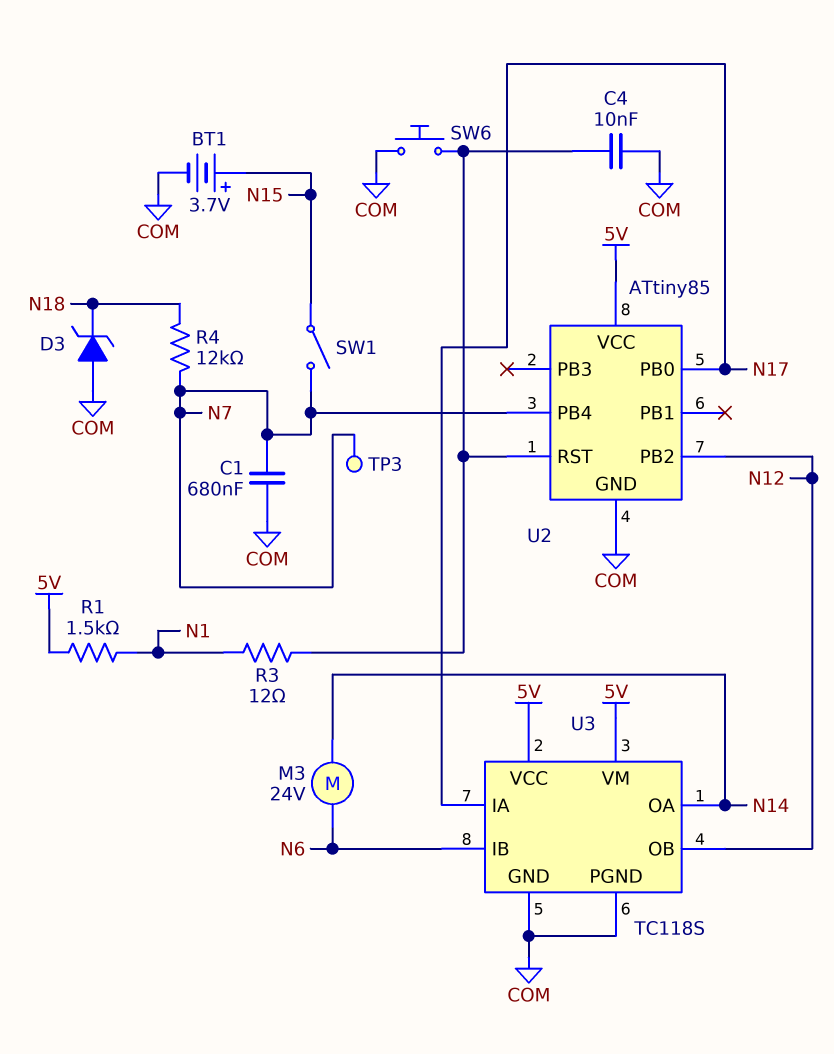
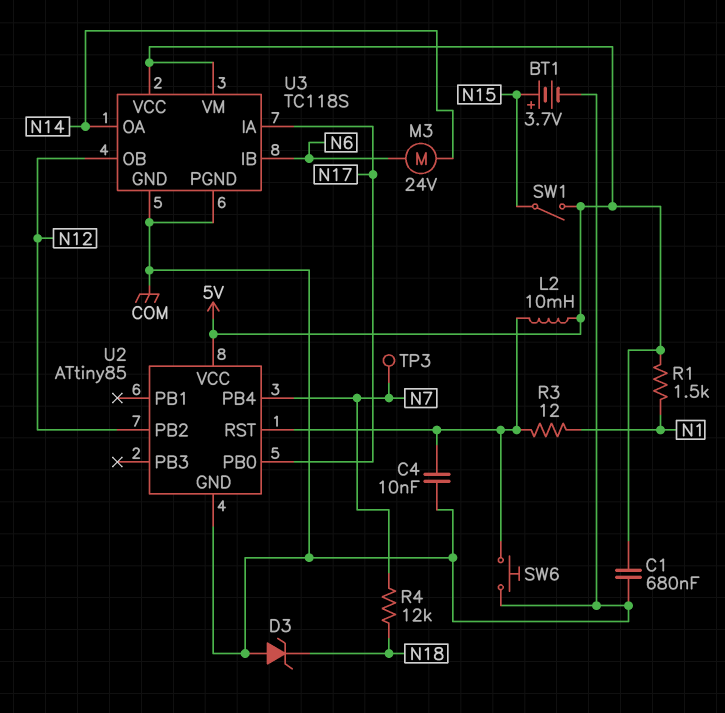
C1: 680nF (COM, N7) -> 680nF (5V, COM)
L2: none -> 10mH (5V, U2/RST)
SW1: switch (N7, N15) -> switch (5V, N15)

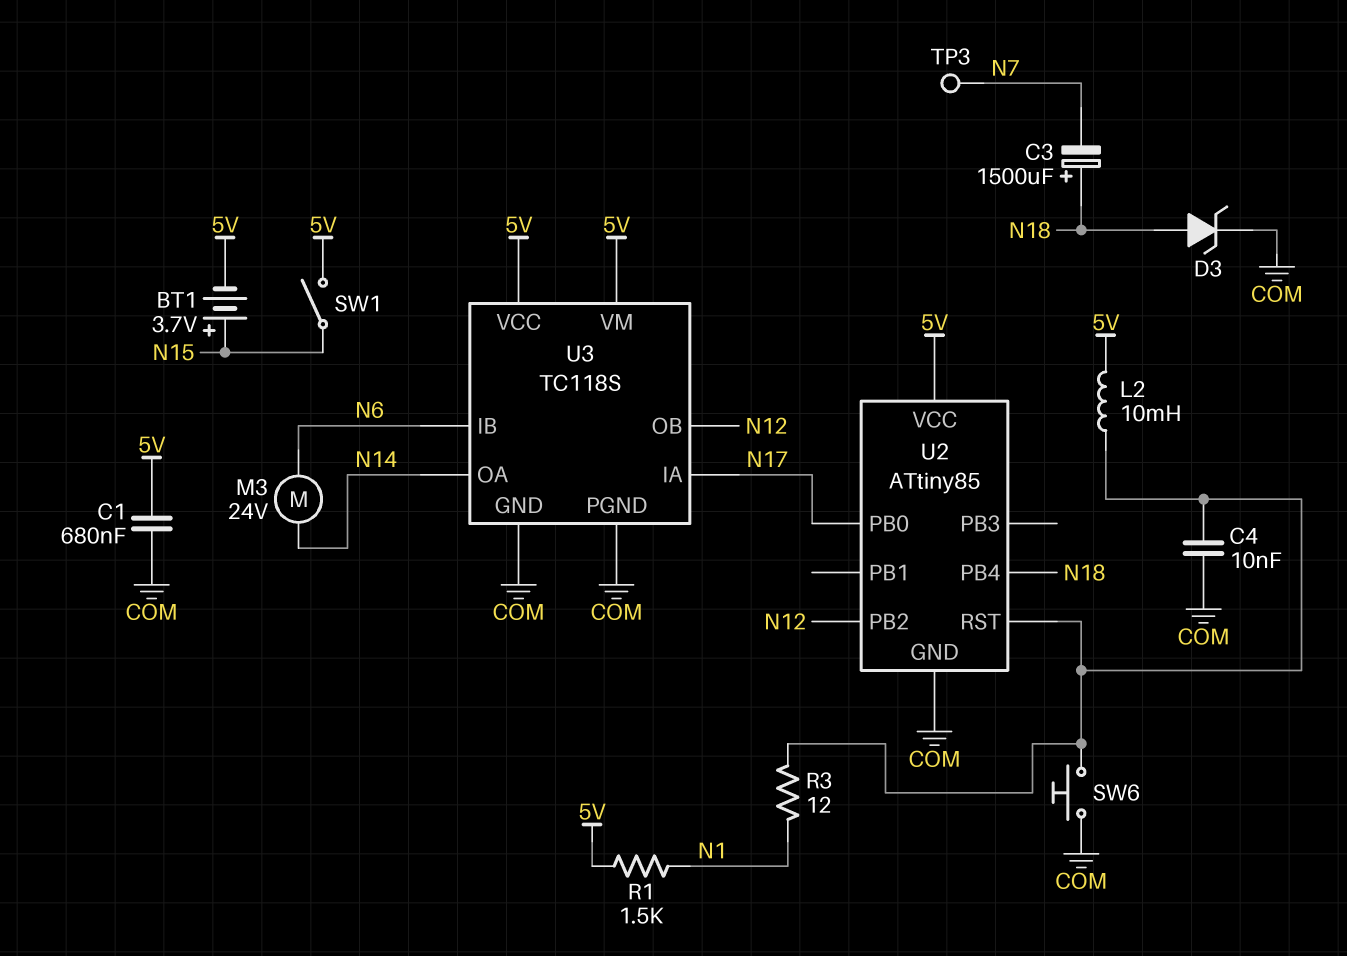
BT1: 3.7V (plus N15, minus COM) -> 3.7V (plus N15, minus 5V)
C3: none -> 1500uF (plus N18, minus N7)
D3: zener (A COM, K N18) -> zener (A N18, K COM)
R4: 12k (N7, N18) -> none
U2 pin PB4: N7 -> N18

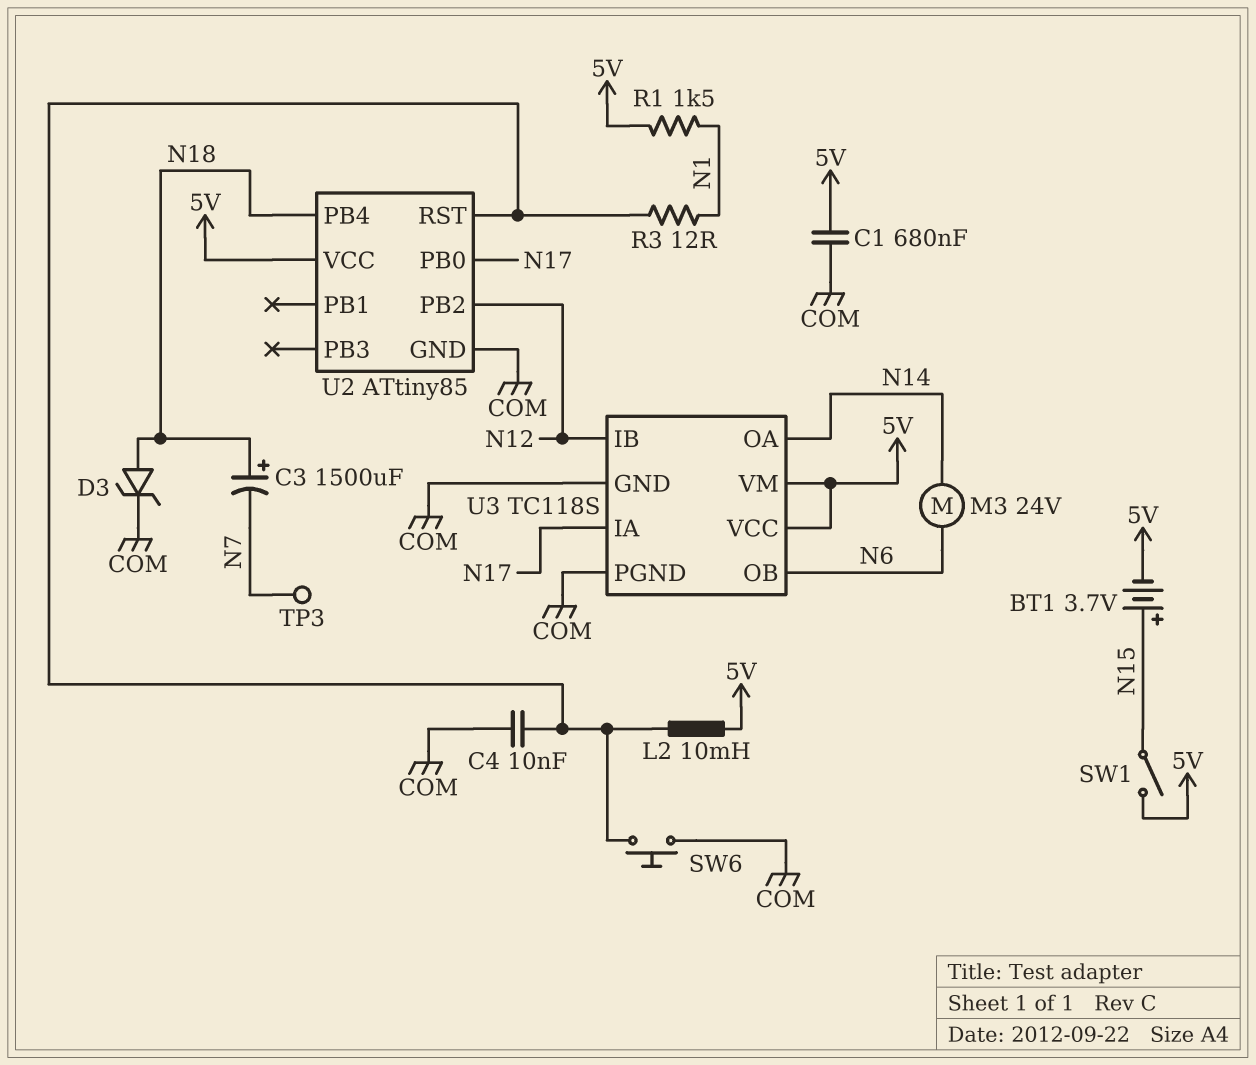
U3 pin IB: N6 -> N12
U3 pin OB: N12 -> N6

